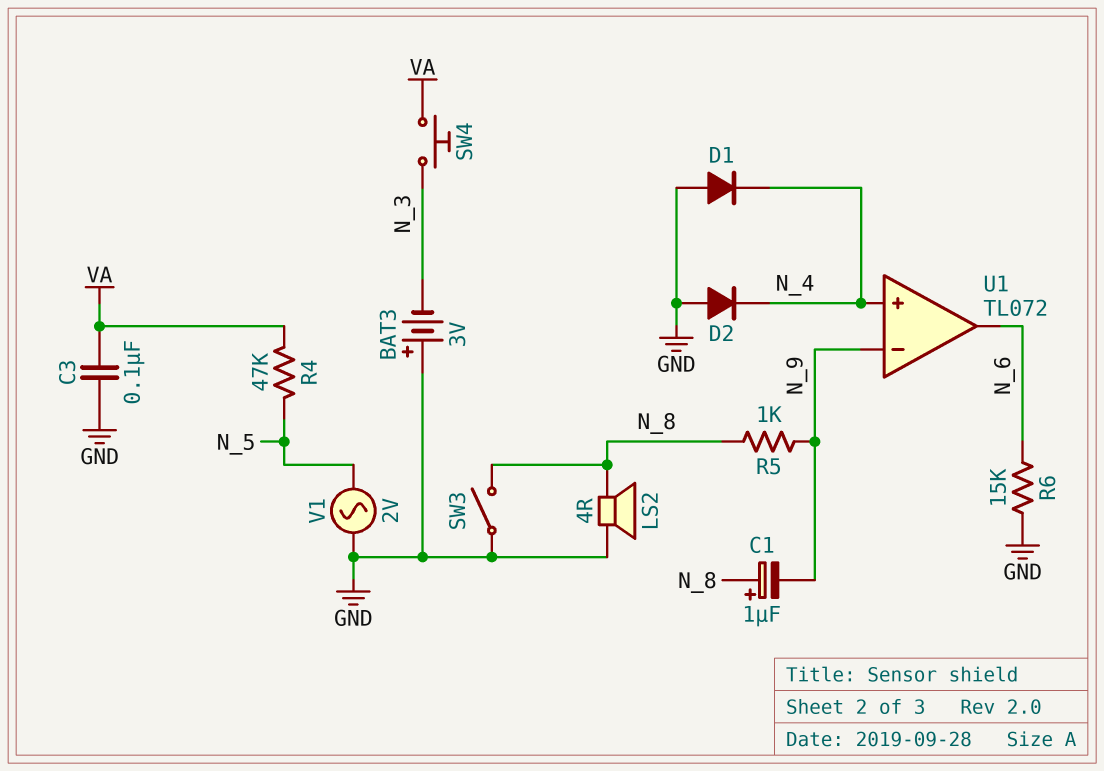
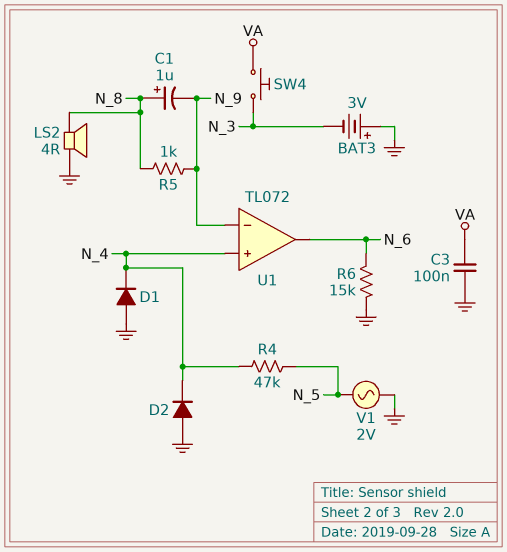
R4: 47k (N_5, VA) -> 47k (N_4, N_5)
SW3: switch (GND, N_8) -> none

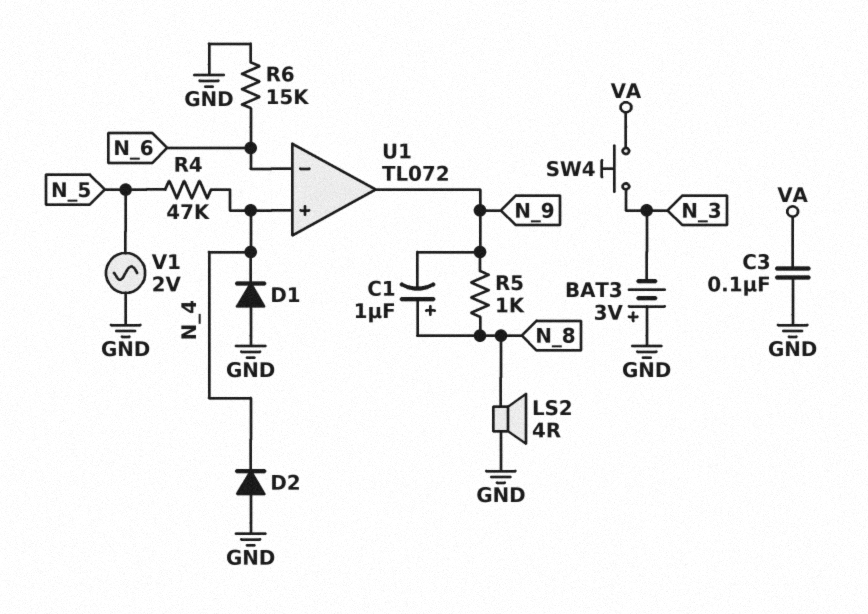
U1 pin in-: N_9 -> N_6
U1 pin out: N_6 -> N_9

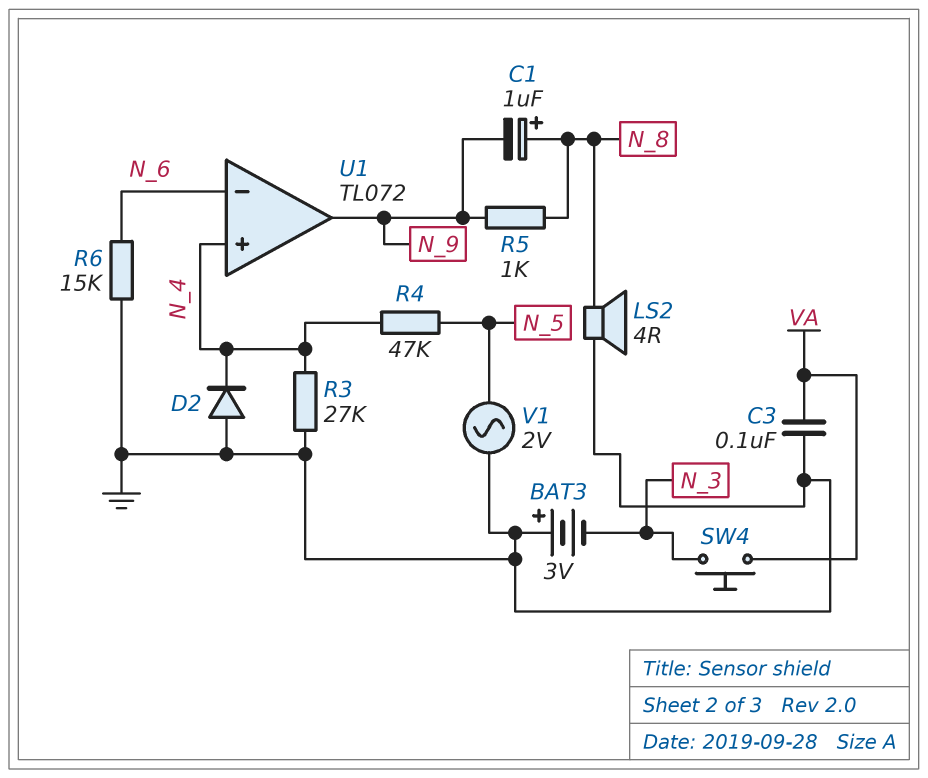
D1: diode (A GND, K N_4) -> none
R3: none -> 27k (GND, N_4)

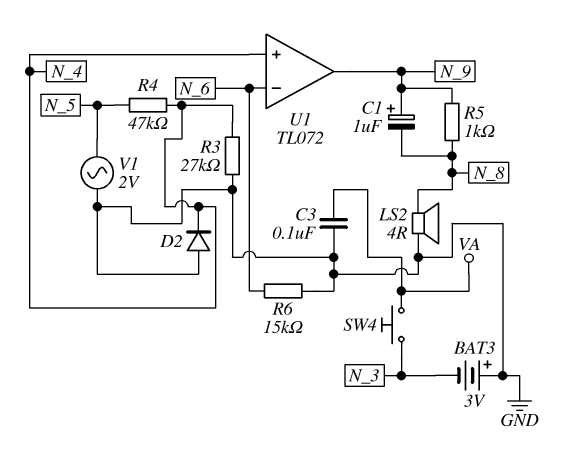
C1: 1uF (plus N_8, minus N_9) -> 1uF (plus N_9, minus N_8)

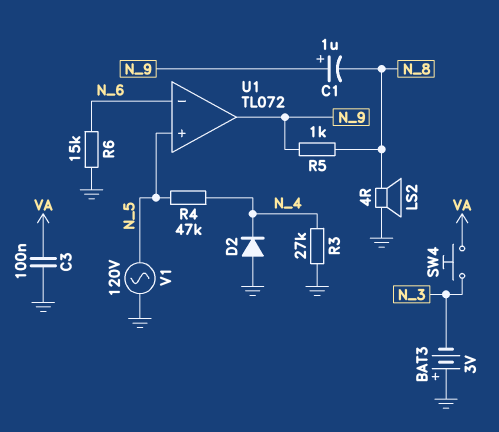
U1 pin in+: N_4 -> N_5
V1: AC 2V (GND, N_5) -> AC 120V (GND, N_5)

